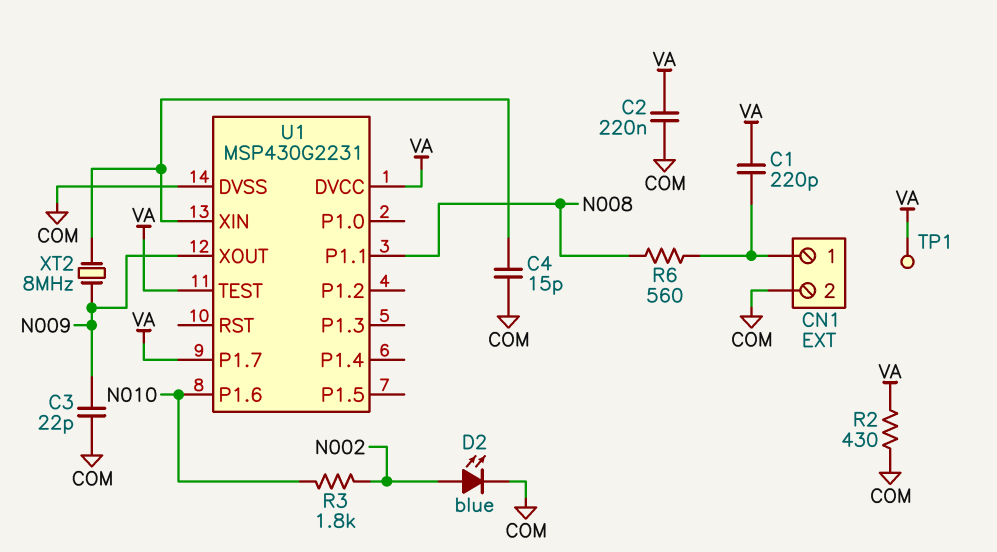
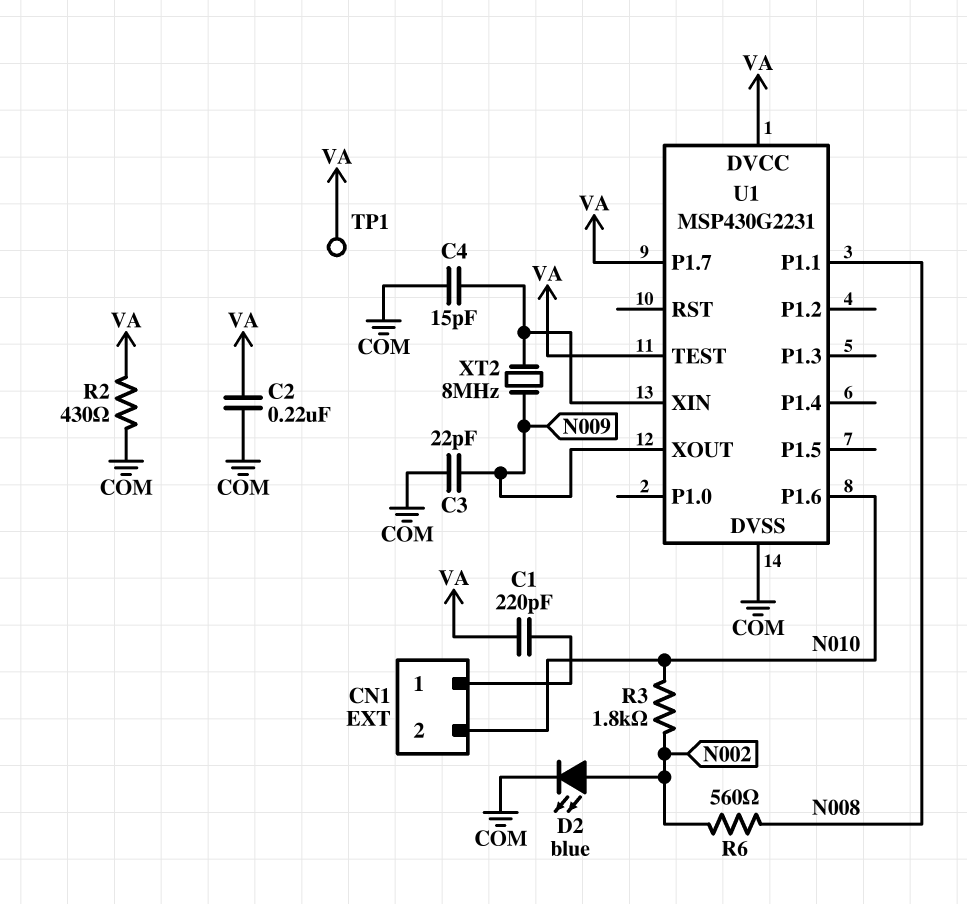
CN1 pin 2: COM -> N010
R6: 560 (CN1/1, N008) -> 560 (N002, N008)

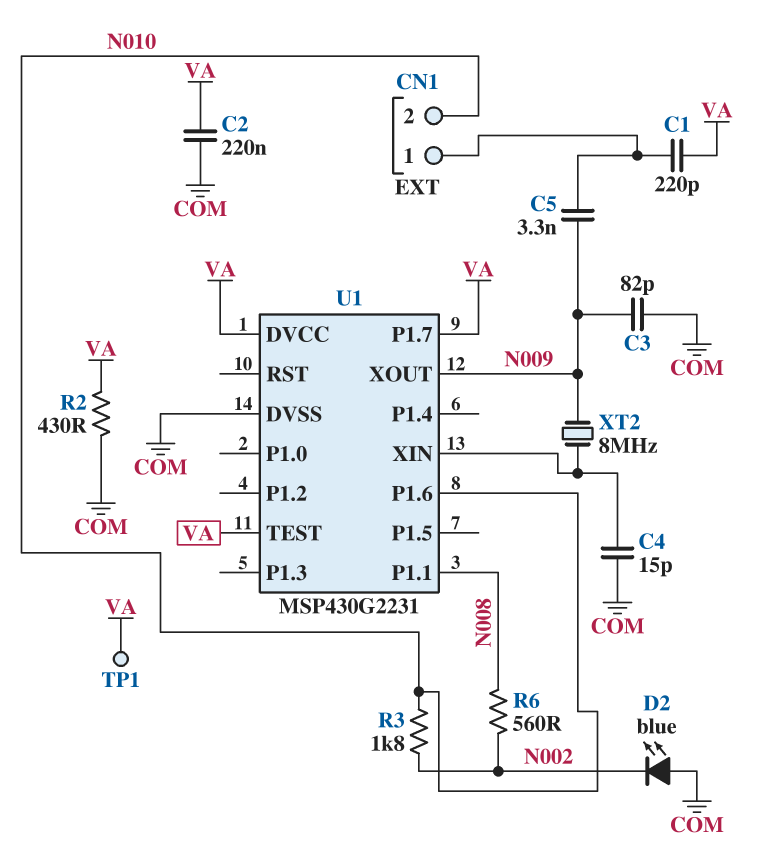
C3: 22pF (COM, N009) -> 82pF (COM, N009)
C5: none -> 3.3nF (CN1/1, N009)
D2: LED blue (A N002, K COM) -> LED blue (A COM, K N002)

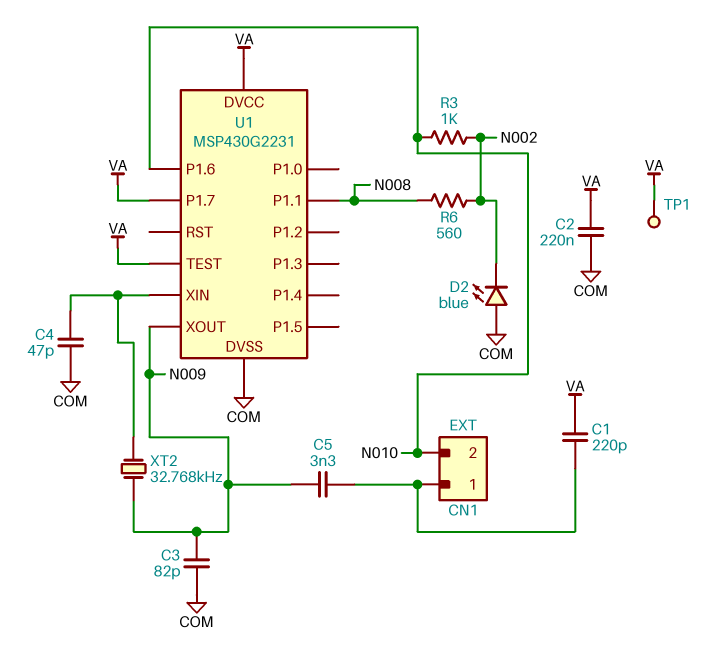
C4: 15pF (COM, U1/XIN) -> 47pF (COM, U1/XIN)
R2: 430 (COM, VA) -> none
R3: 1.8k (N002, N010) -> 1k (N002, N010)
XT2: 8MHz (N009, U1/XIN) -> 32.768kHz (N009, U1/XIN)

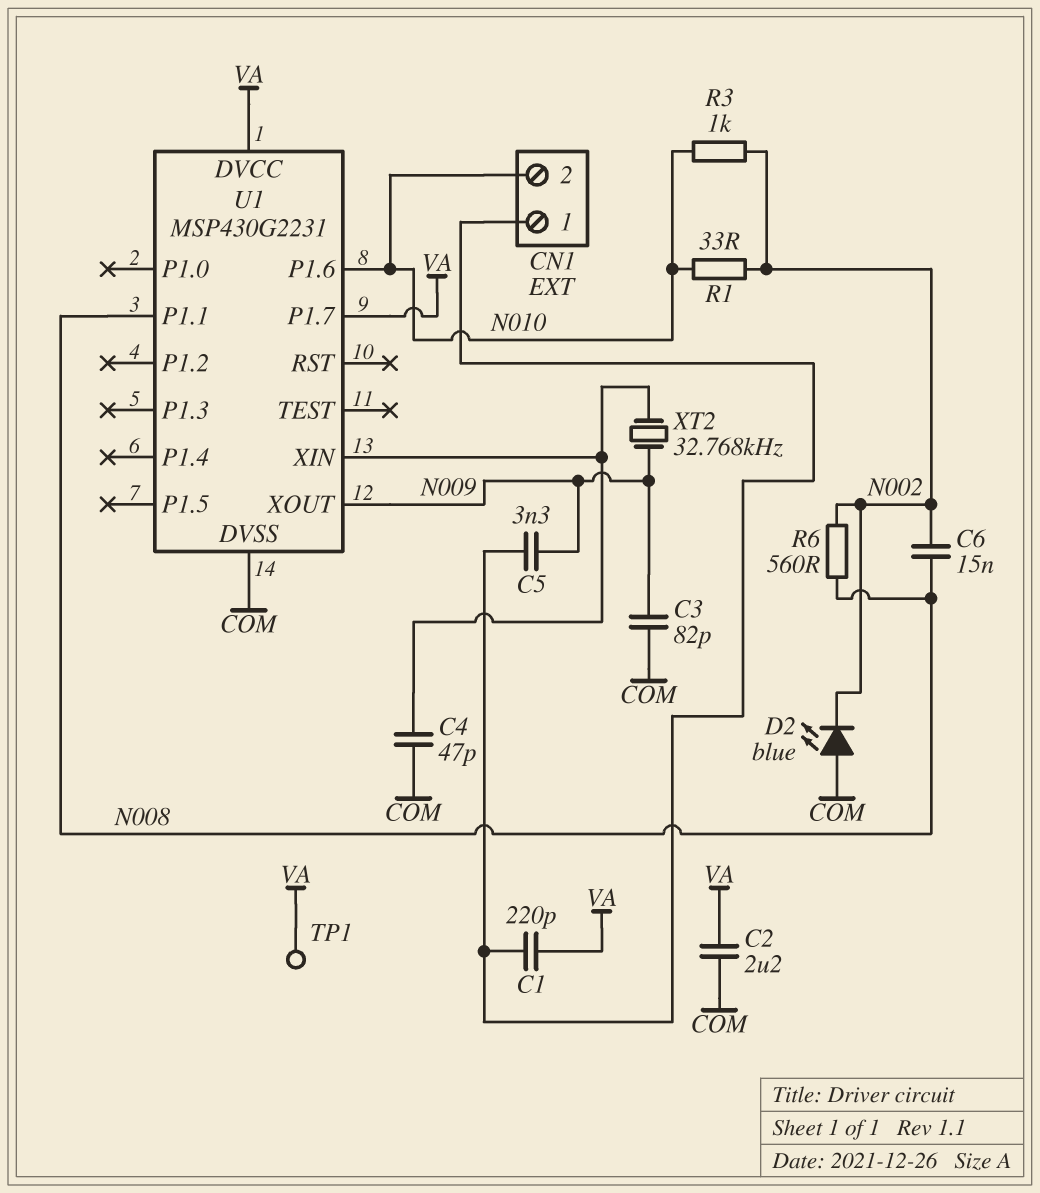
C2: 220nF (COM, VA) -> 2.2uF (COM, VA)
C6: none -> 15nF (N002, N008)
R1: none -> 33 (N002, N010)
U1 pin TEST: VA -> none

